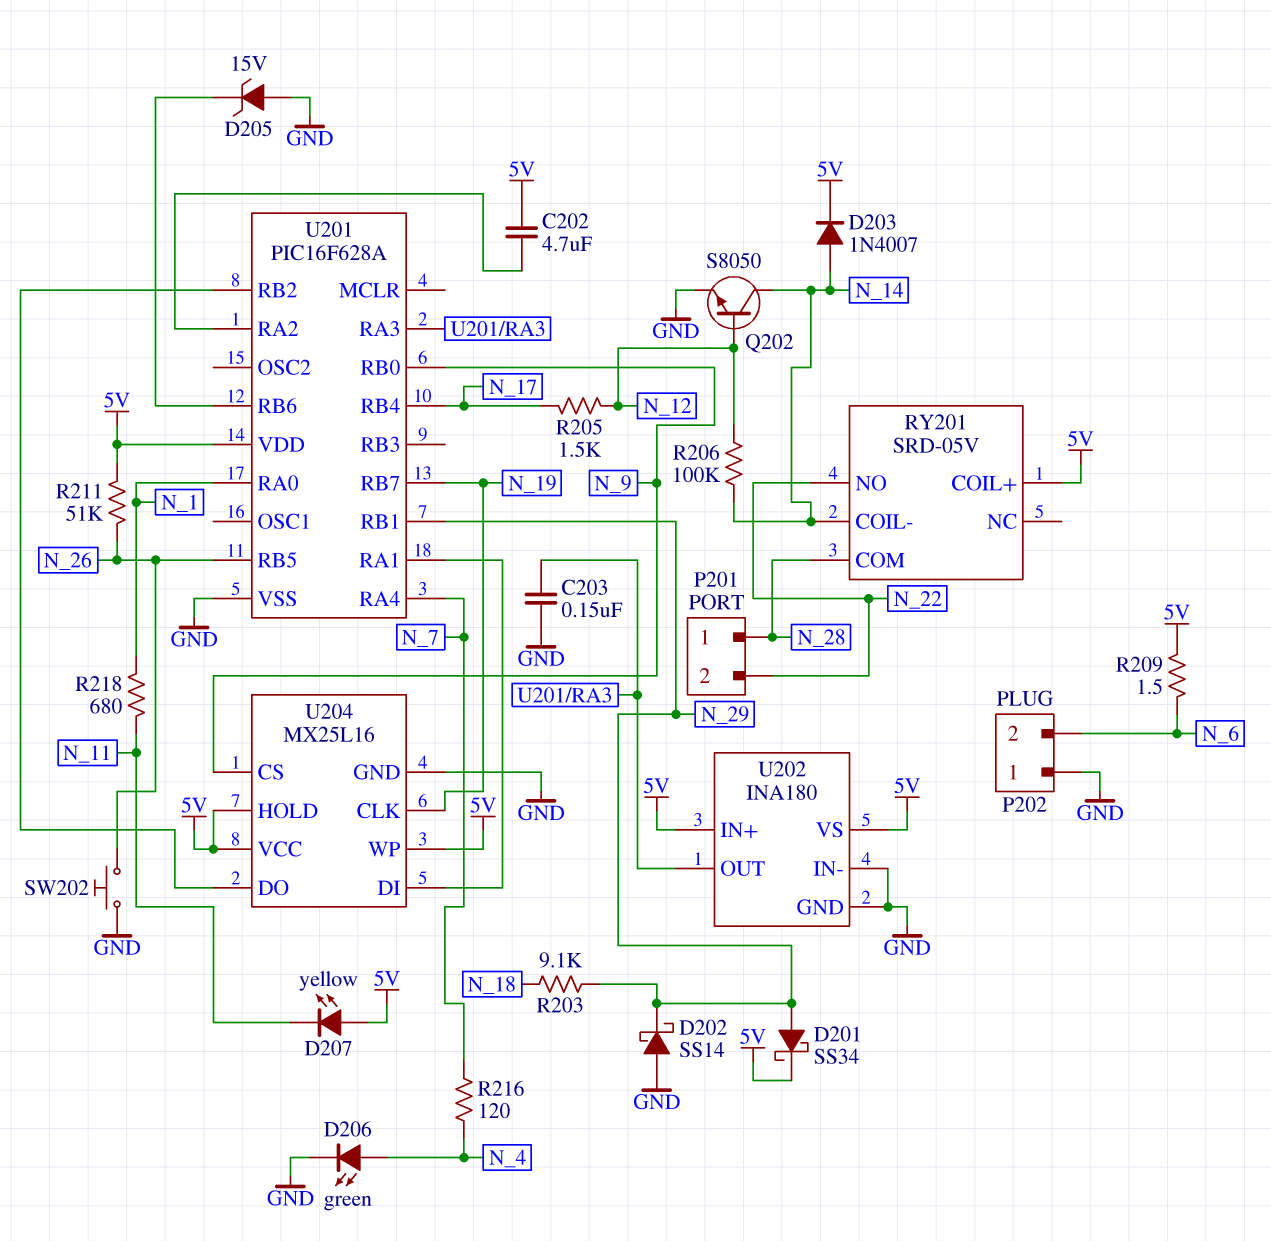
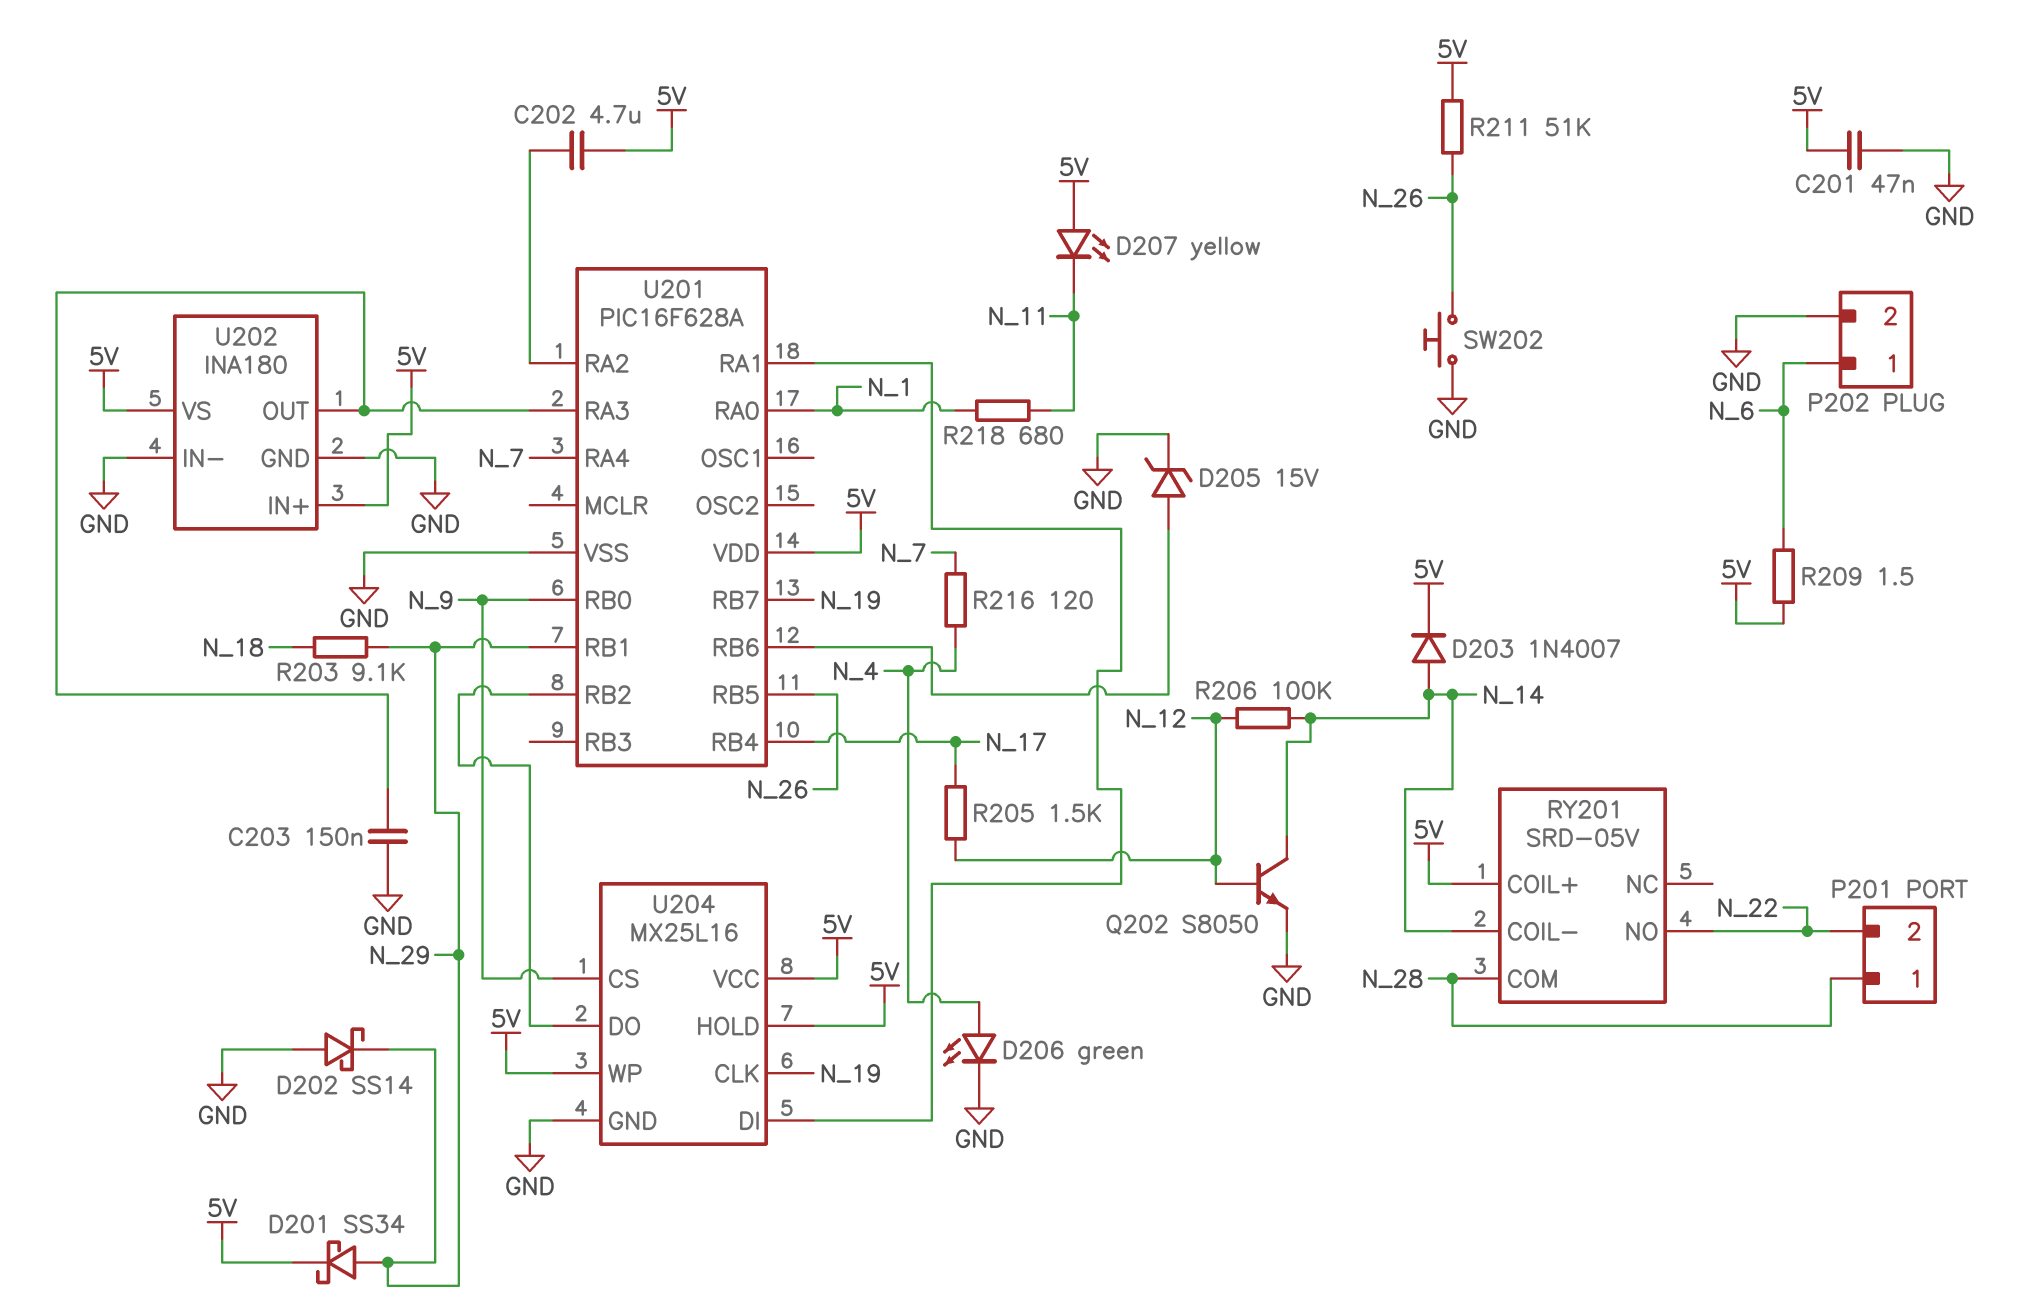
C201: none -> 47nF (5V, GND)
D205: zener 15V (A GND, K U201/RB6) -> zener 15V (A U201/RB6, K GND)
P202 pin 1: GND -> N_6
P202 pin 2: N_6 -> GND

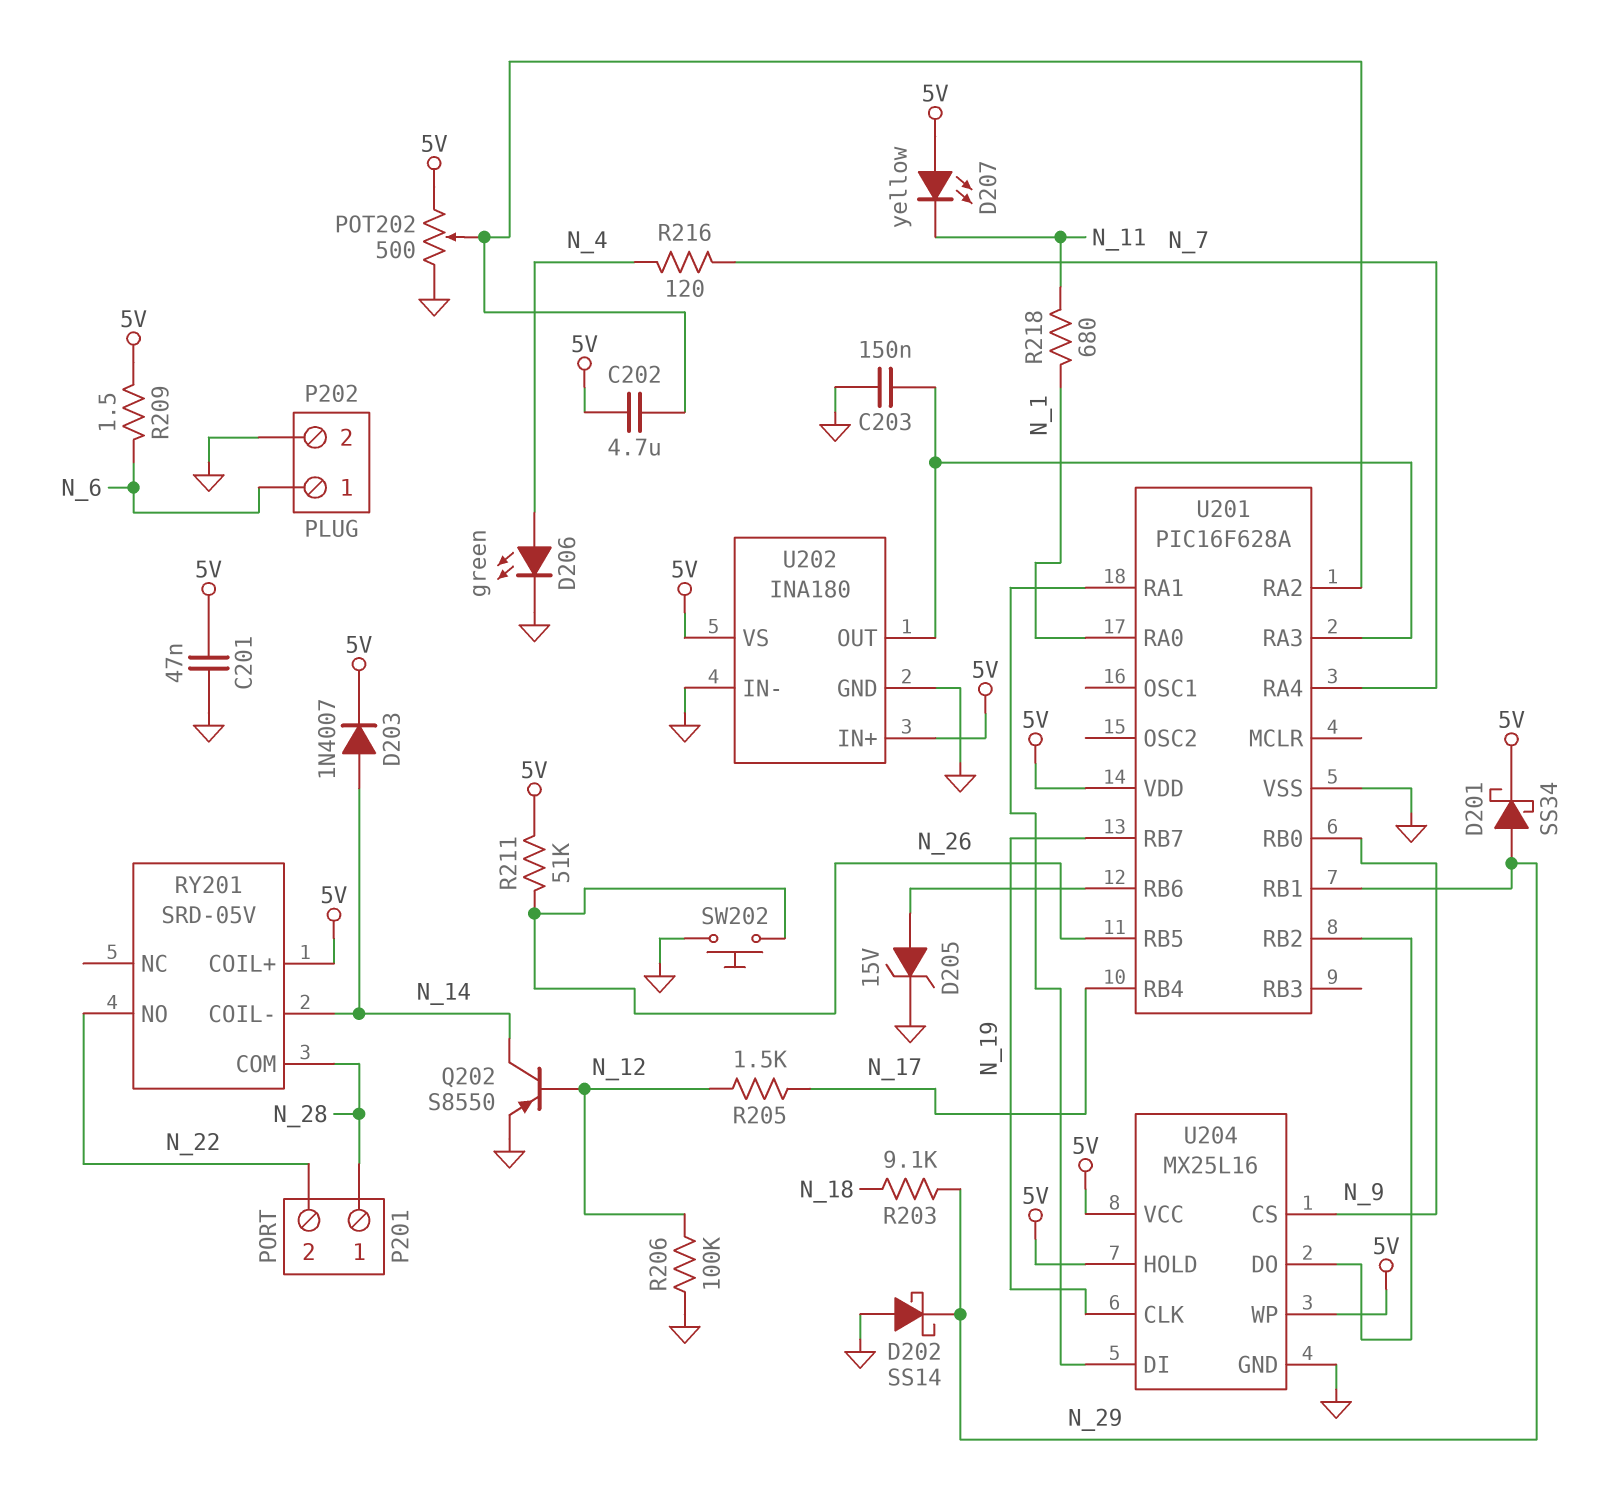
POT202: none -> 500 (5V, GND, wiper U201/RA2)
Q202: NPN S8050 (B N_12, C N_14, E GND) -> PNP S8550 (B N_12, C N_14, E GND)
R206: 100k (N_12, N_14) -> 100k (GND, N_12)

